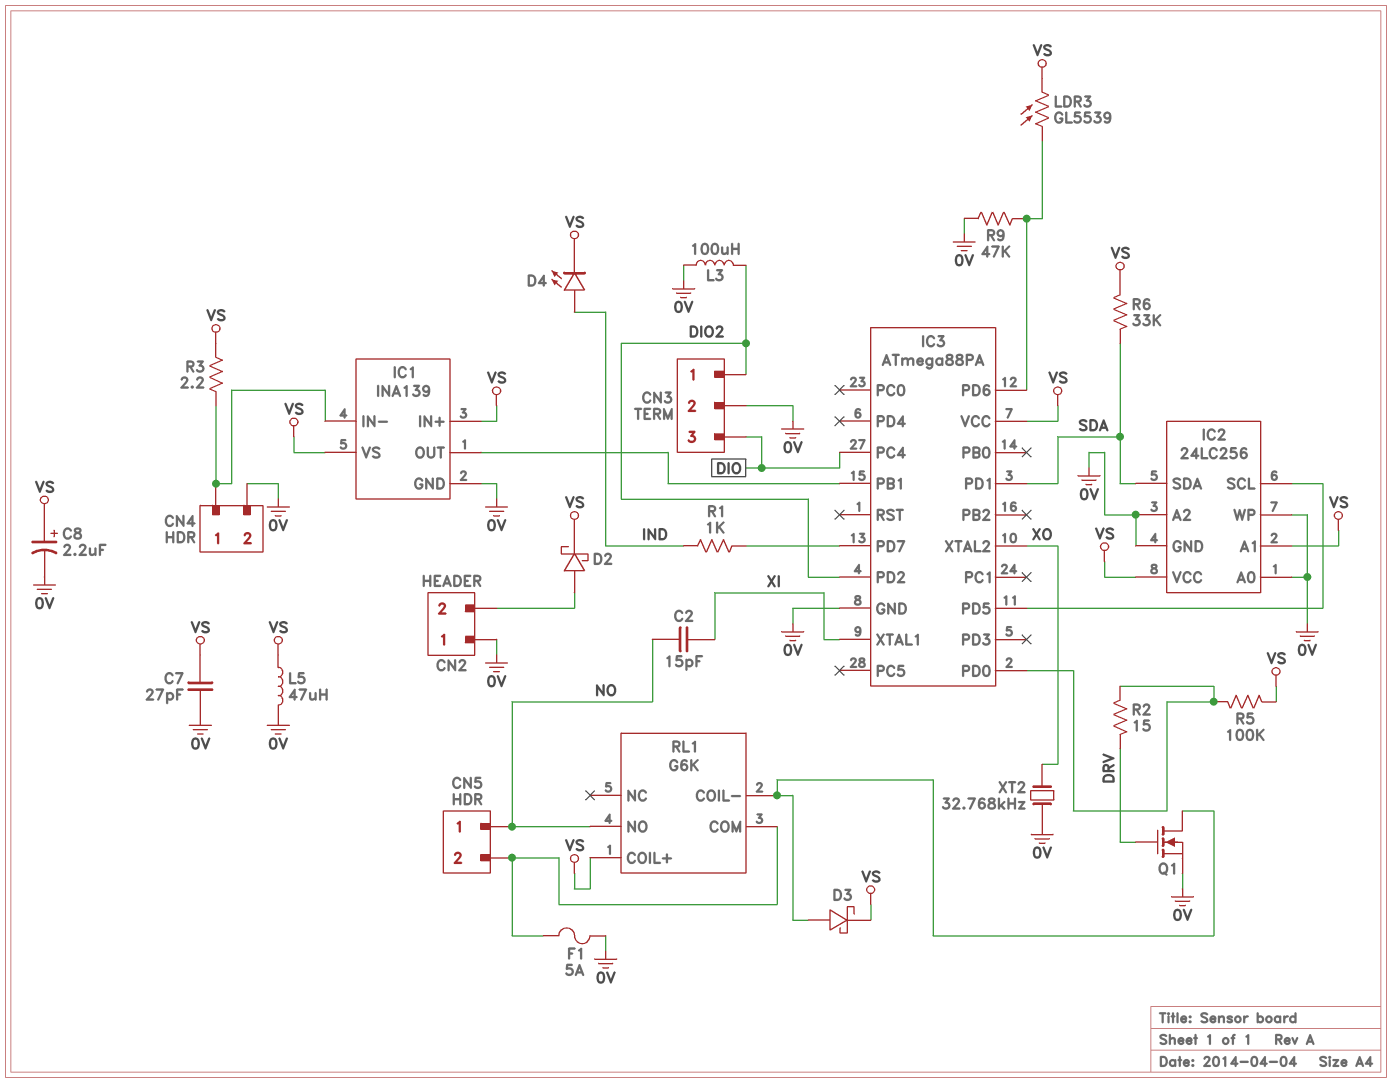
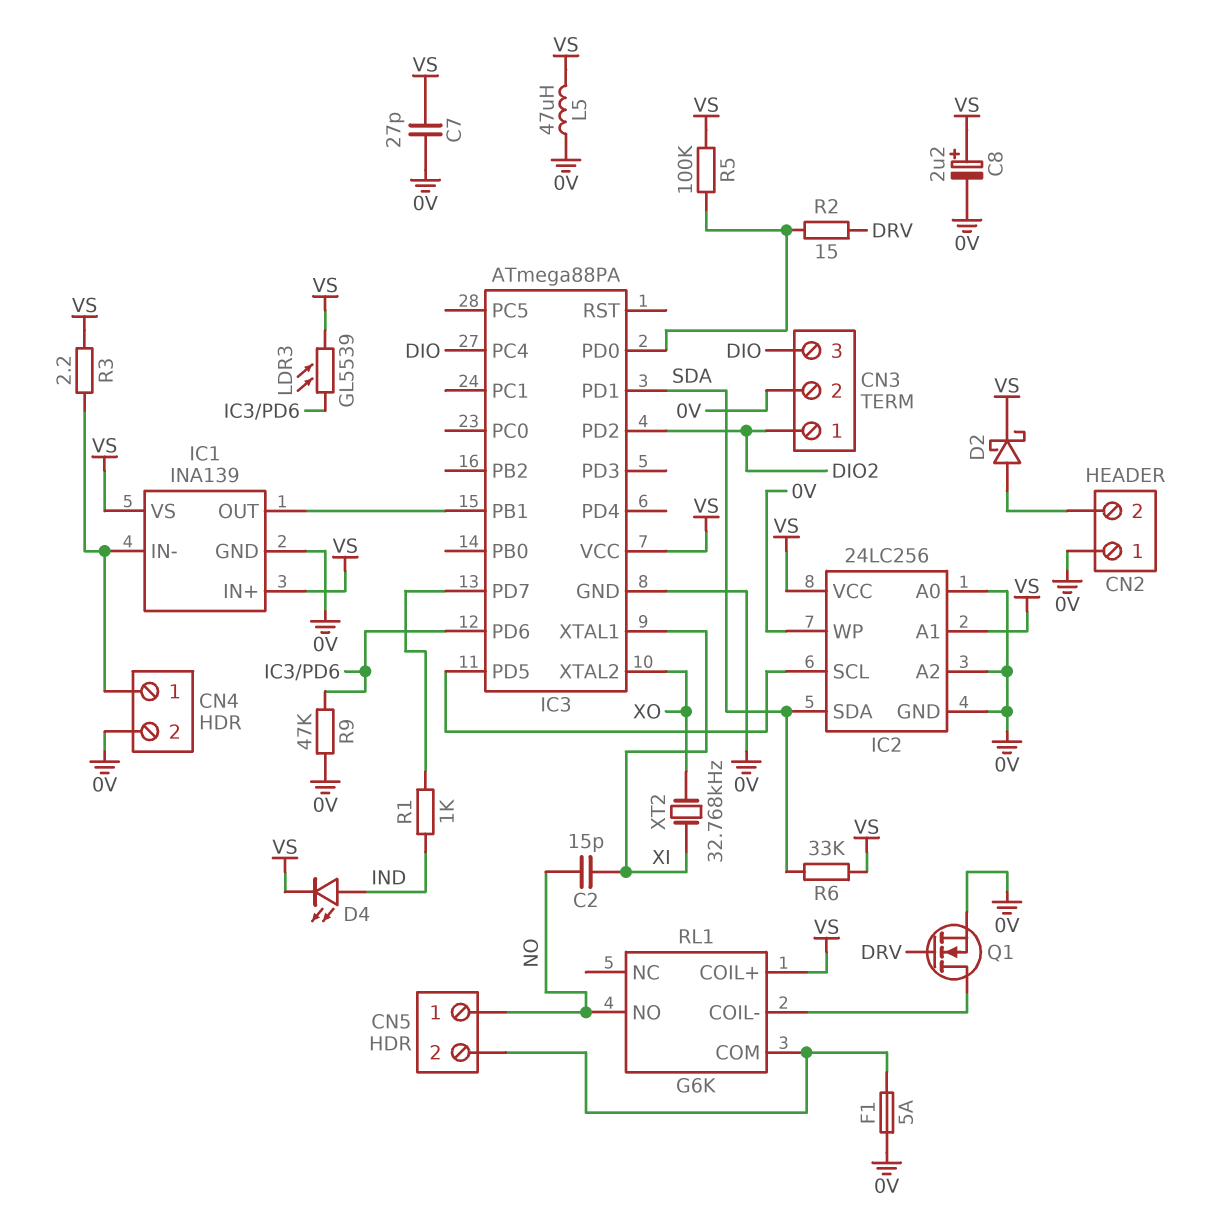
D3: schottky (A RL1/COIL-, K VS) -> none
L3: 100uH (0V, DIO2) -> none
XT2: 32.768kHz (0V, XO) -> 32.768kHz (XI, XO)

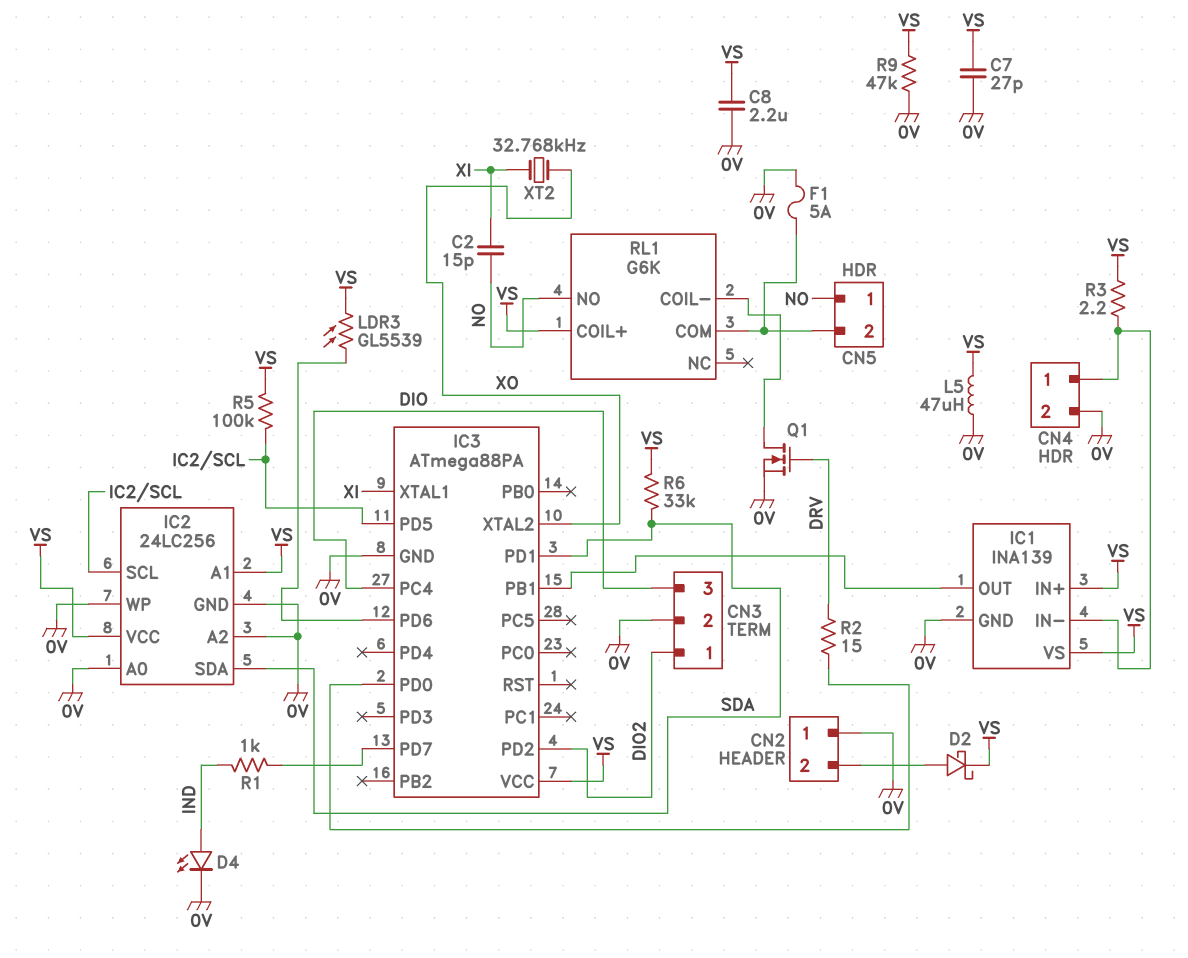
C8: 2.2uF (plus VS, minus 0V) -> 2.2uF (0V, VS)
D4: LED (A IND, K VS) -> LED (A IND, K 0V)
R5: 100k (IC3/PD0, VS) -> 100k (IC2/SCL, VS)
R9: 47k (0V, IC3/PD6) -> 47k (0V, VS)

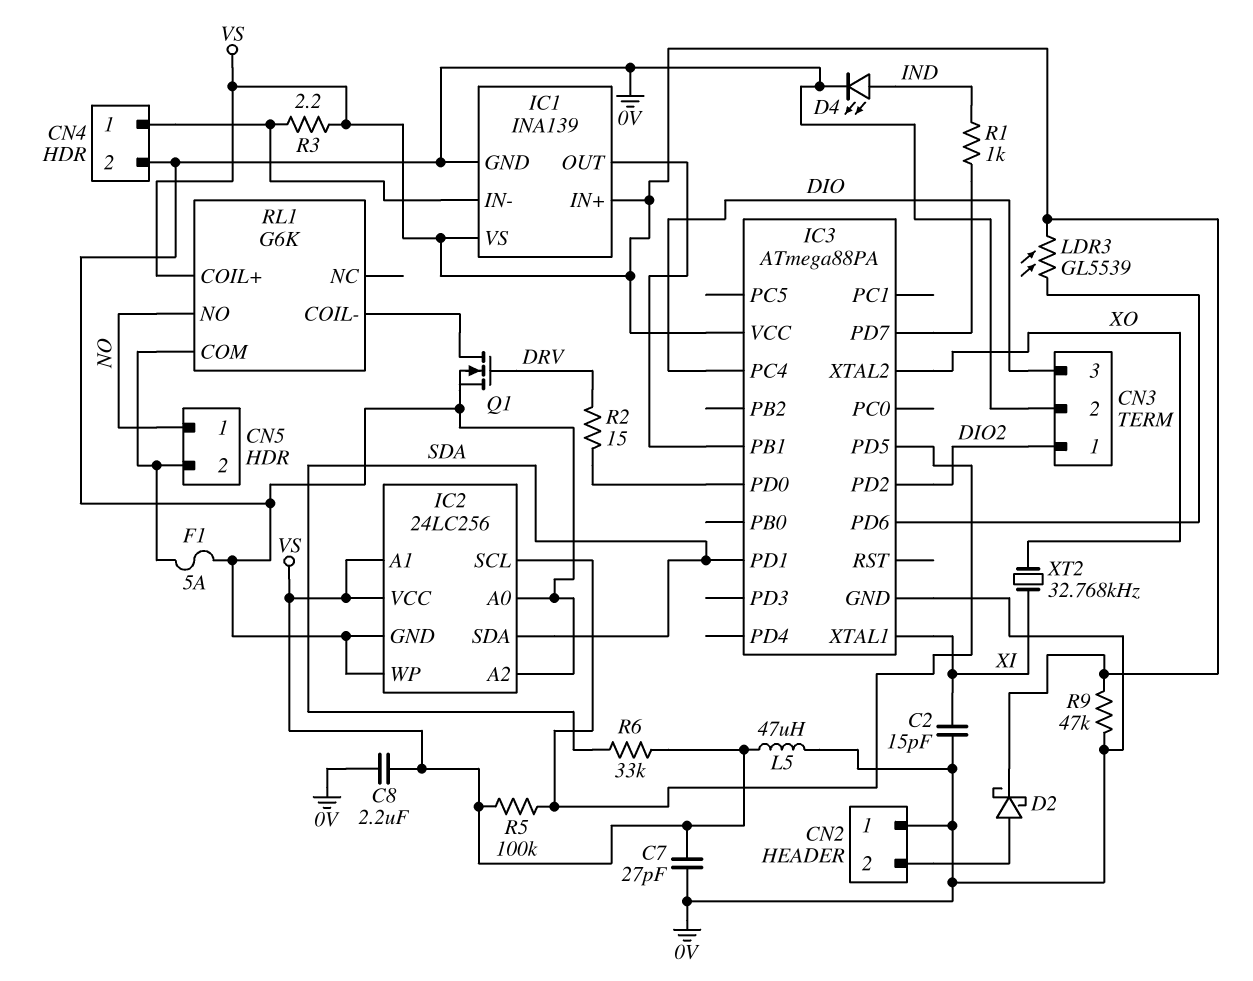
C2: 15pF (NO, XI) -> 15pF (0V, XI)

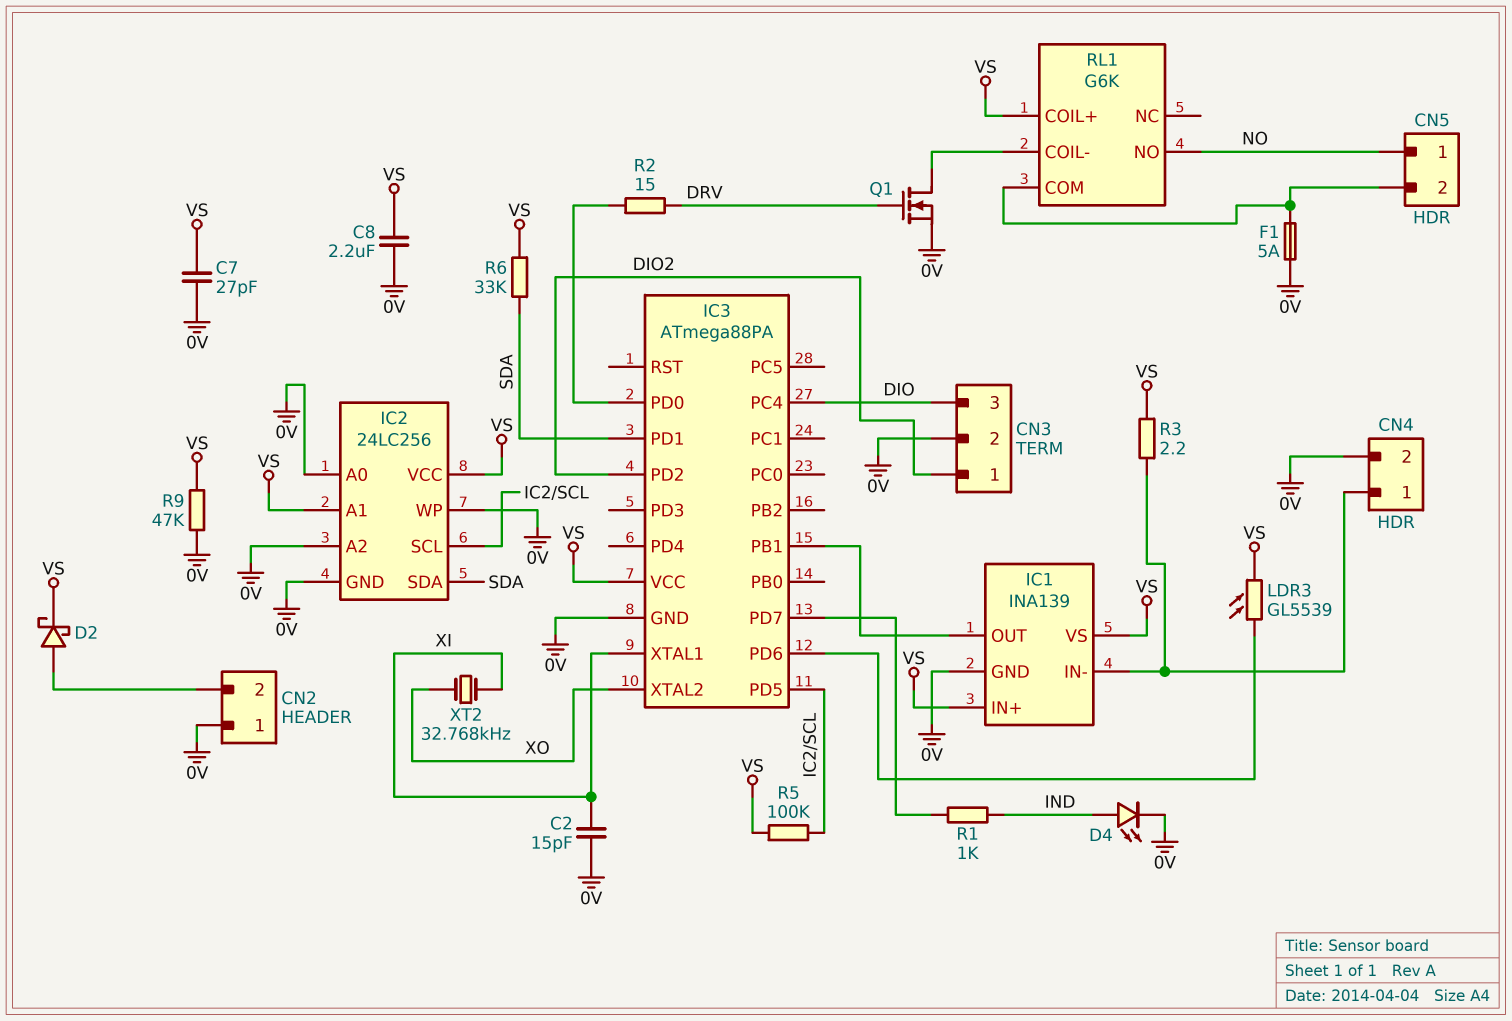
L5: 47uH (0V, VS) -> none

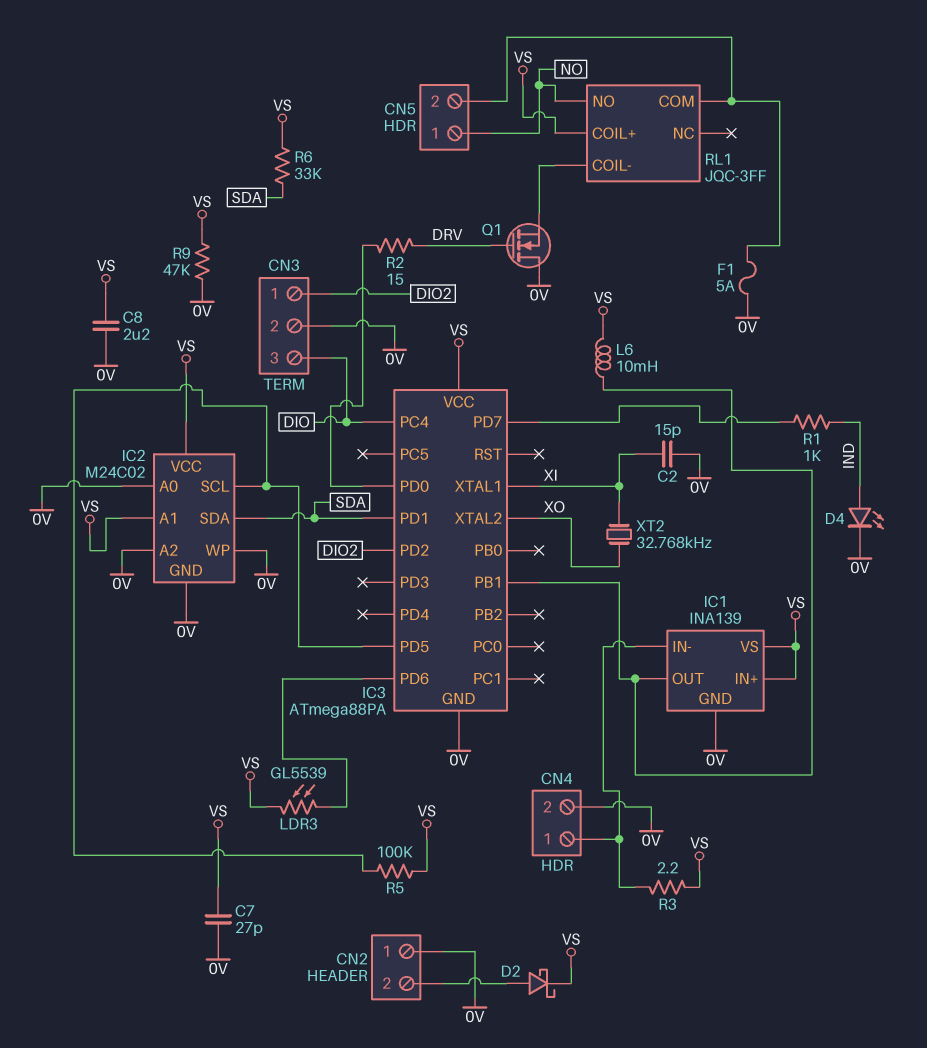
IC2: 24LC256 -> M24C02
L6: none -> 10mH (IC1/OUT, VS)
Q1: NMOS (G DRV, D RL1/COIL-, S 0V) -> NMOS (G DRV, D 0V, S RL1/COIL-)
RL1: G6K -> JQC-3FF

